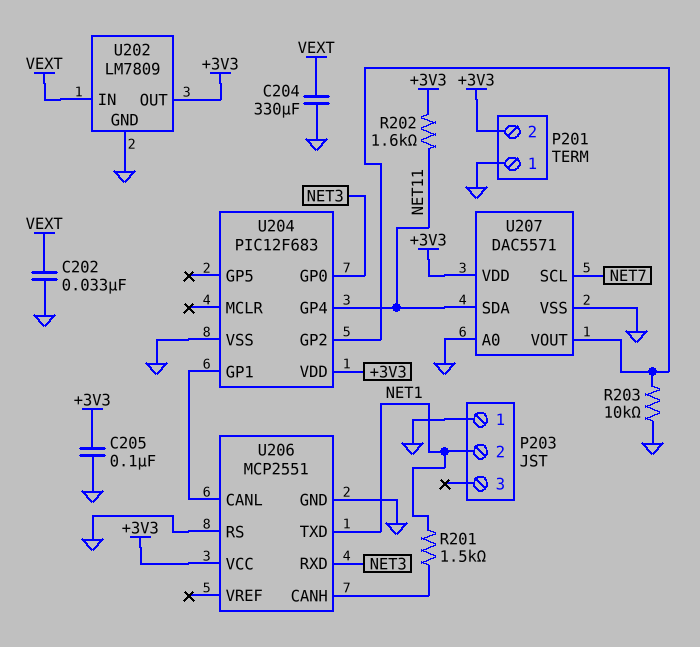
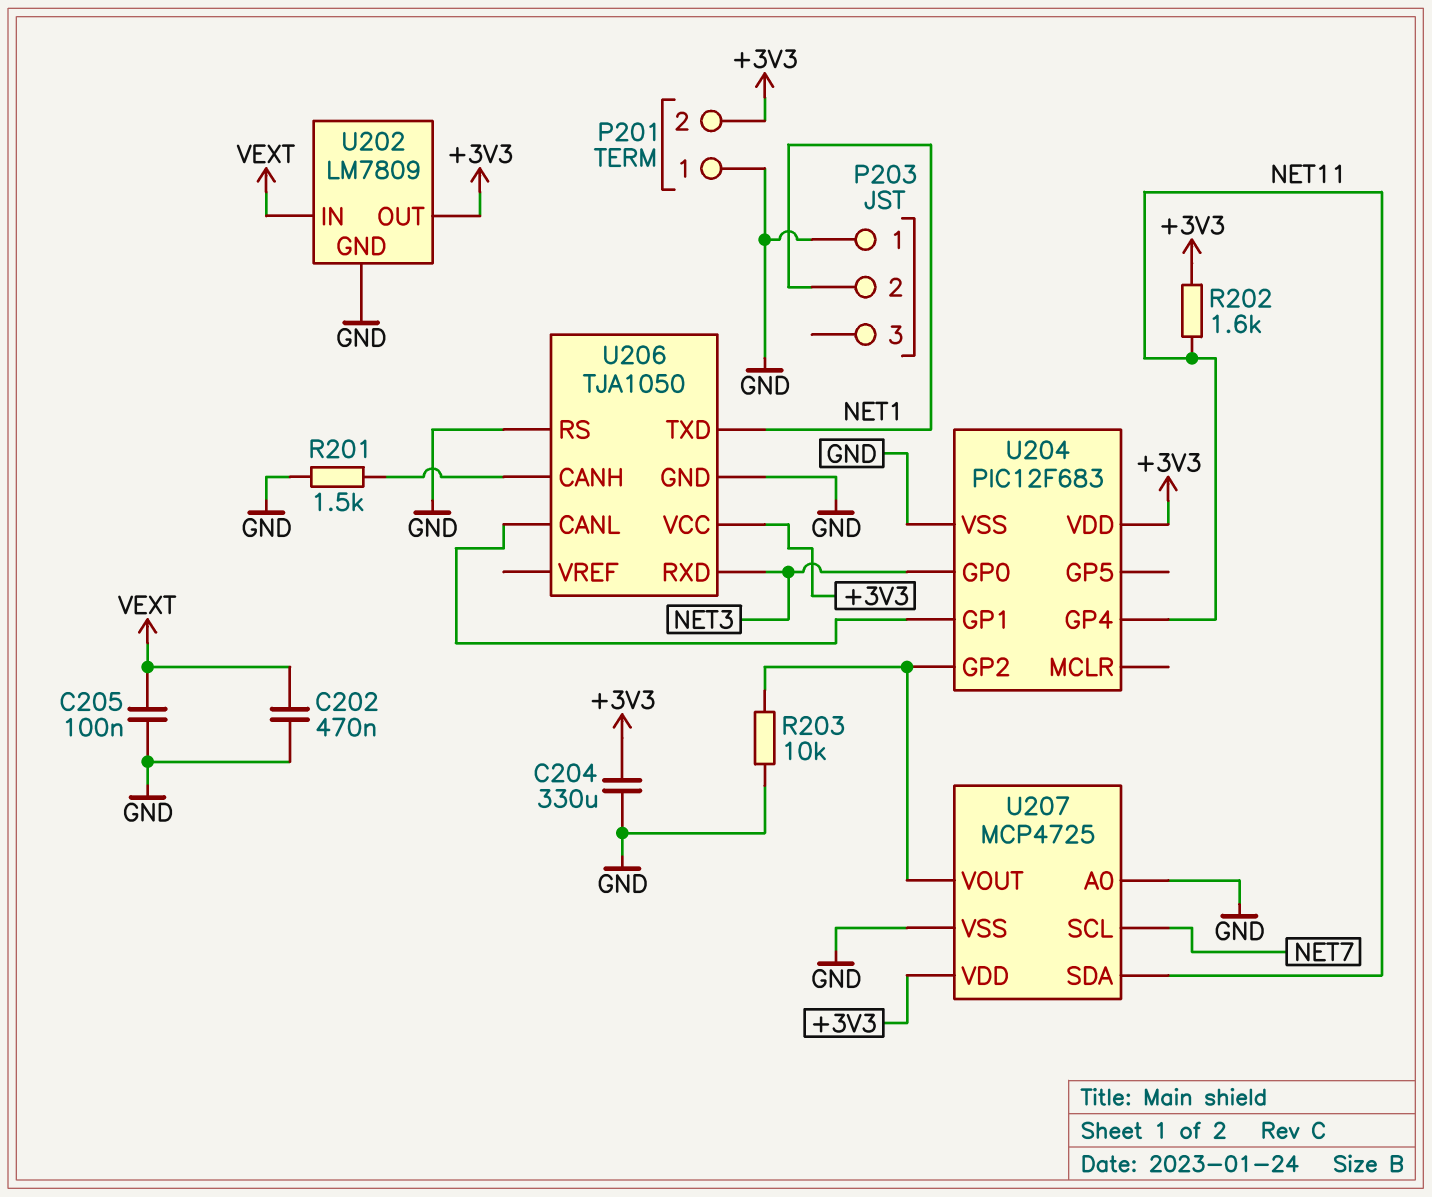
C202: 33nF (GND, VEXT) -> 470nF (GND, VEXT)
C204: 330uF (GND, VEXT) -> 330uF (+3V3, GND)
C205: 100nF (+3V3, GND) -> 100nF (GND, VEXT)
R201: 1.5k (NET1, U206/CANH) -> 1.5k (GND, U206/CANH)
U206: MCP2551 -> TJA1050
U207: DAC5571 -> MCP4725

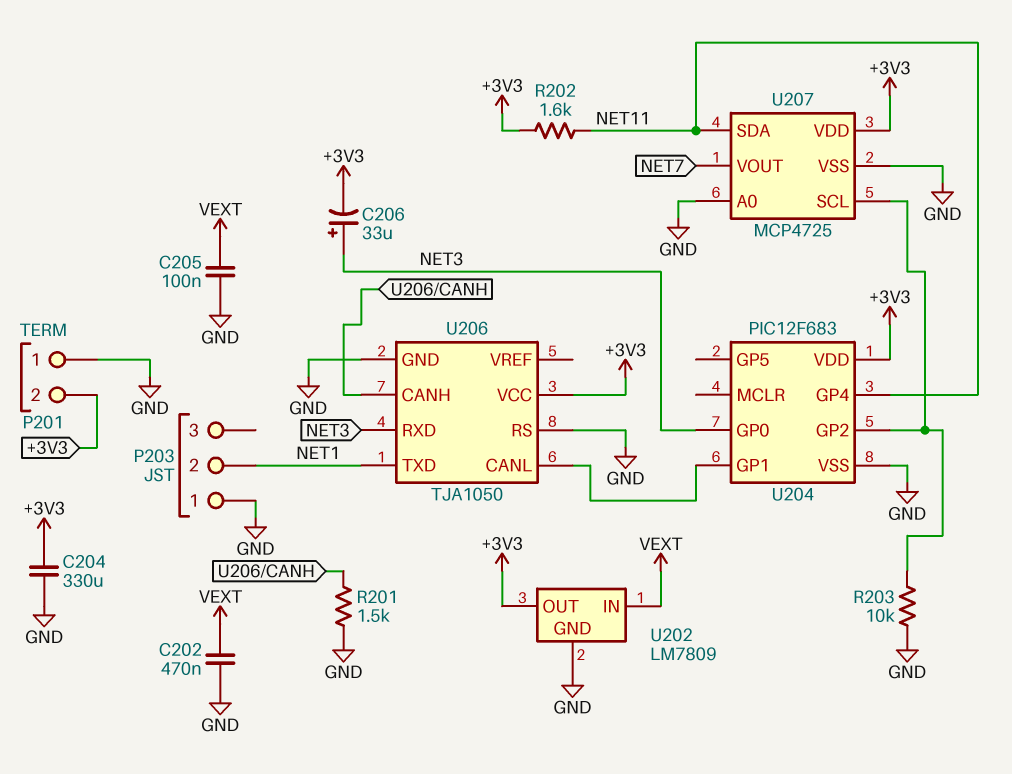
C206: none -> 33uF (plus NET3, minus +3V3)
U207 pin SCL: NET7 -> U204/GP2
U207 pin VOUT: U204/GP2 -> NET7

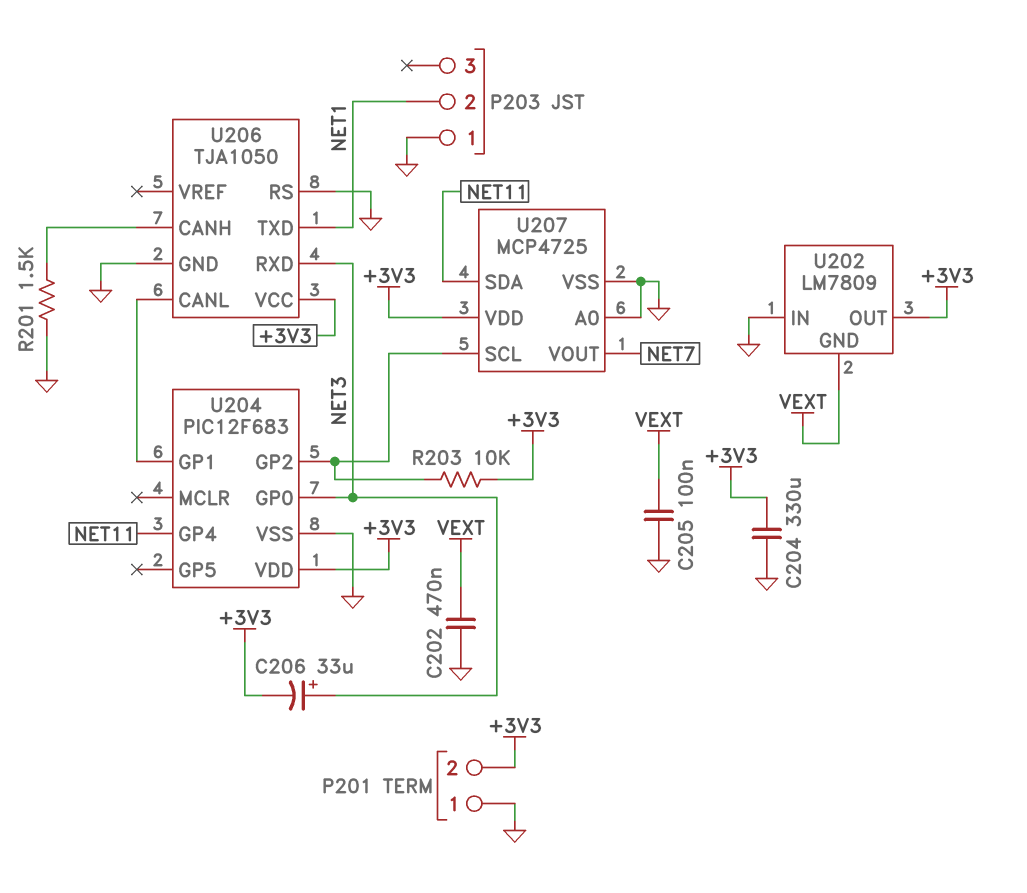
R202: 1.6k (+3V3, NET11) -> none
R203: 10k (GND, U204/GP2) -> 10k (+3V3, U204/GP2)
U202 pin GND: GND -> VEXT
U202 pin IN: VEXT -> GND

